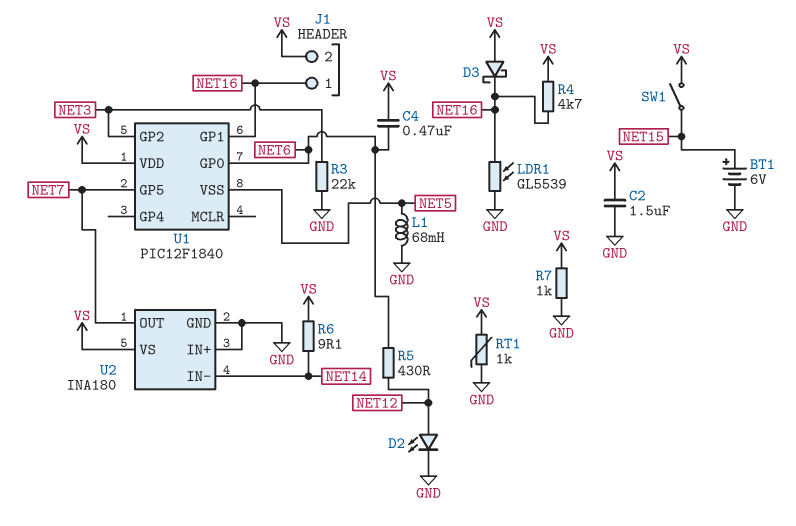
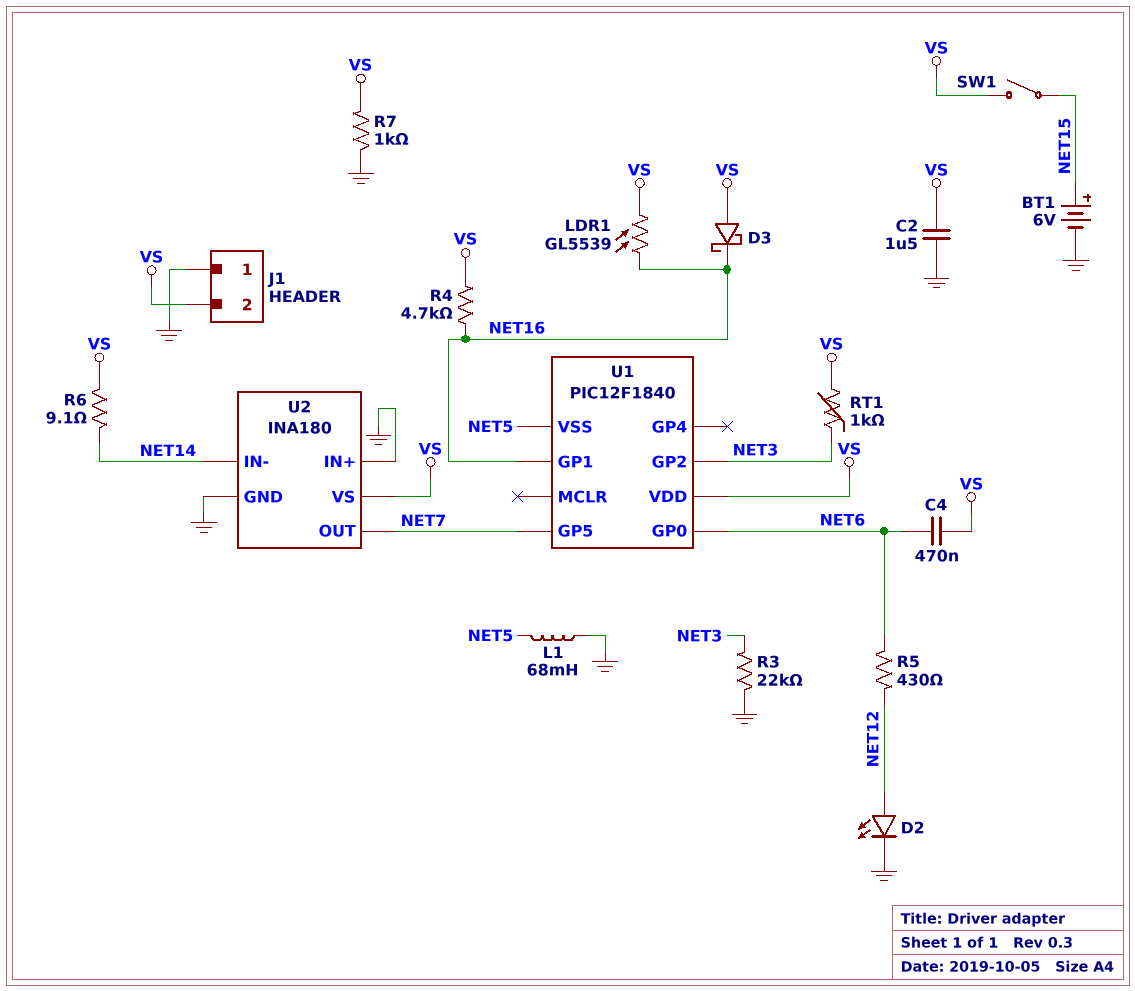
J1 pin 1: NET16 -> GND
LDR1: GL5539 (GND, NET16) -> GL5539 (NET16, VS)
RT1: 1k (GND, VS) -> 1k (NET3, VS)

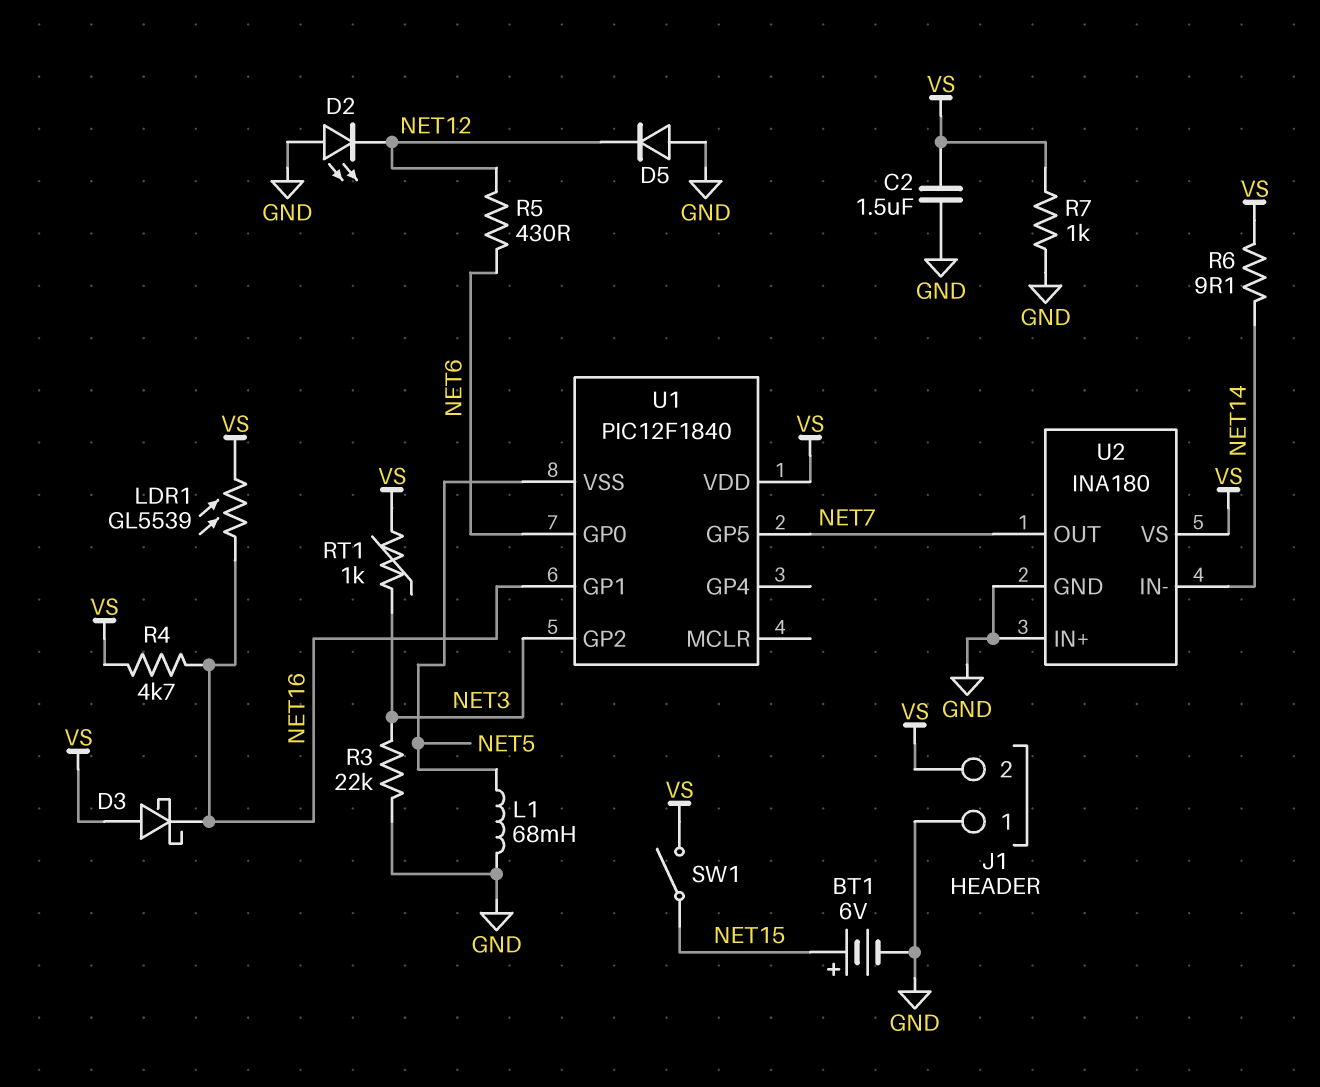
C4: 470nF (NET6, VS) -> none
D2: LED (A NET12, K GND) -> LED (A GND, K NET12)
D5: none -> diode (A GND, K NET12)

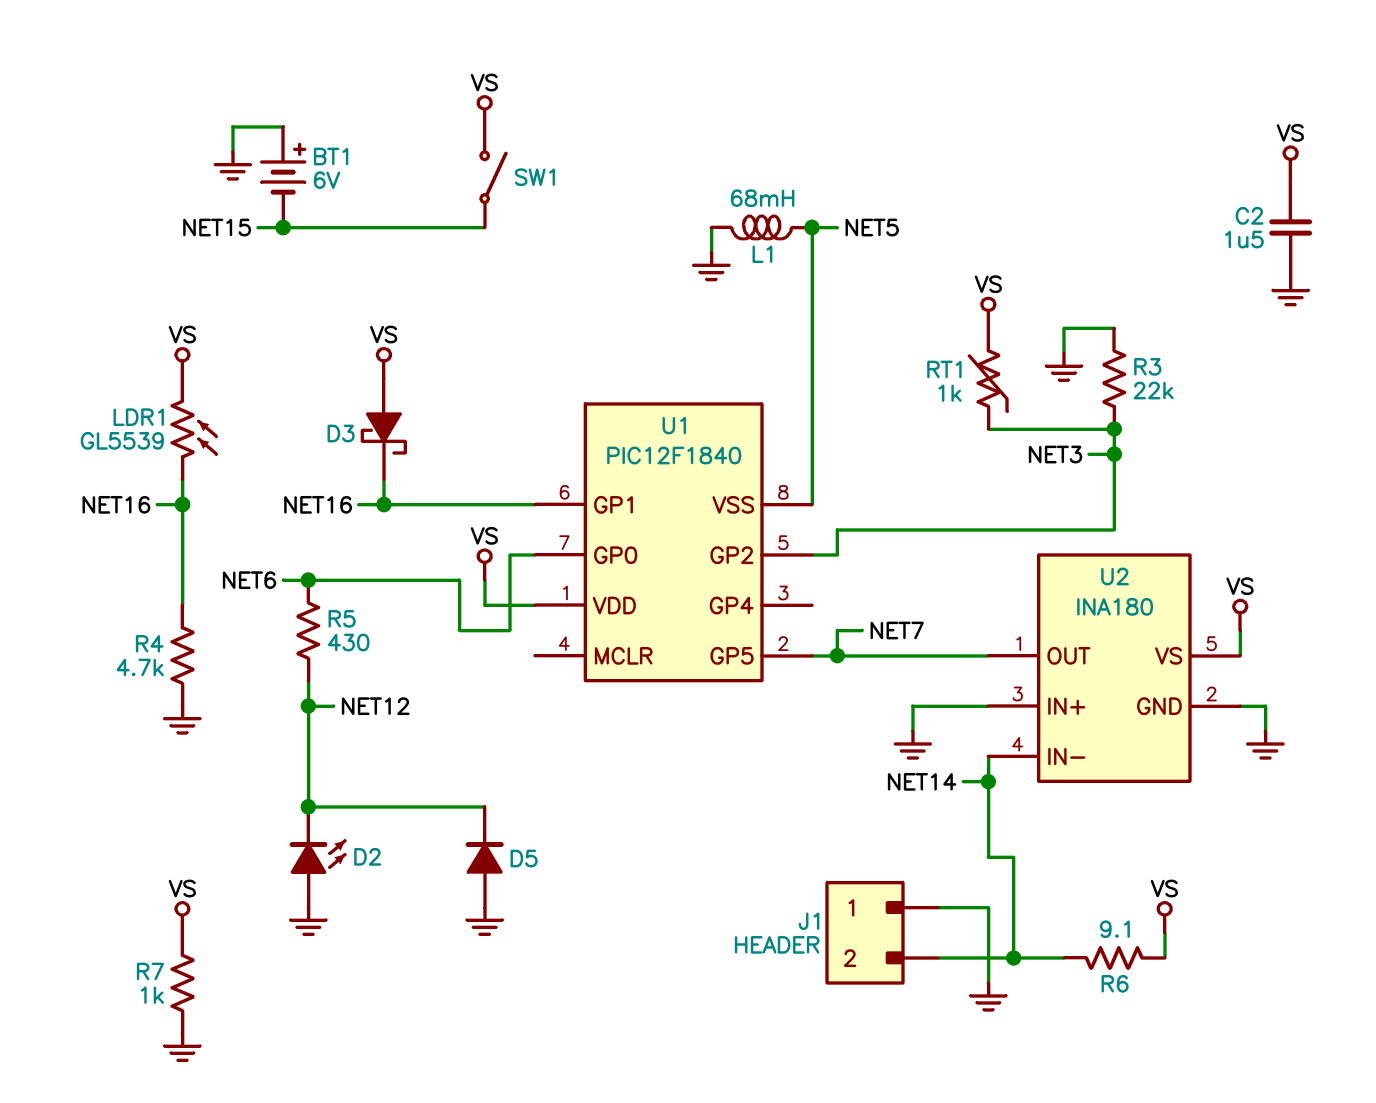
BT1: 6V (plus NET15, minus GND) -> 6V (plus GND, minus NET15)
J1 pin 2: VS -> NET14
R4: 4.7k (NET16, VS) -> 4.7k (GND, NET16)

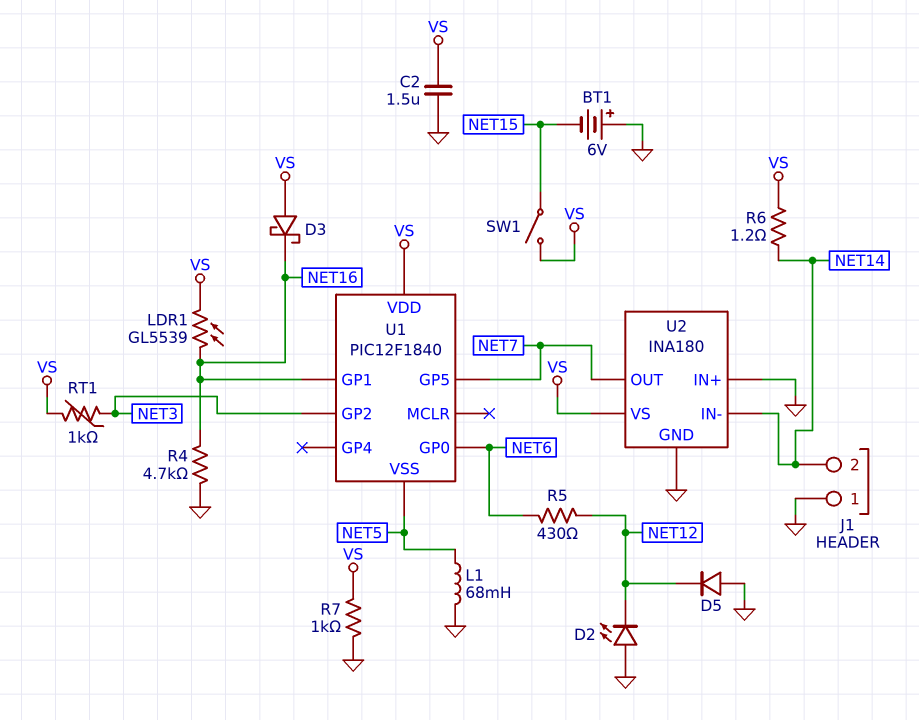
R3: 22k (GND, NET3) -> none
R6: 9.1 (NET14, VS) -> 1.2 (NET14, VS)

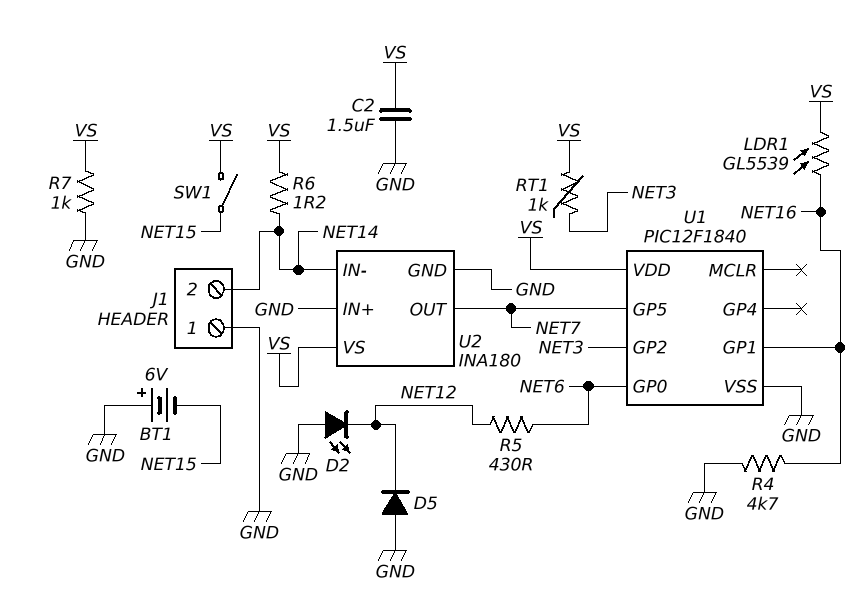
D3: schottky (A VS, K NET16) -> none
L1: 68mH (GND, NET5) -> none
U1 pin VSS: NET5 -> GND

